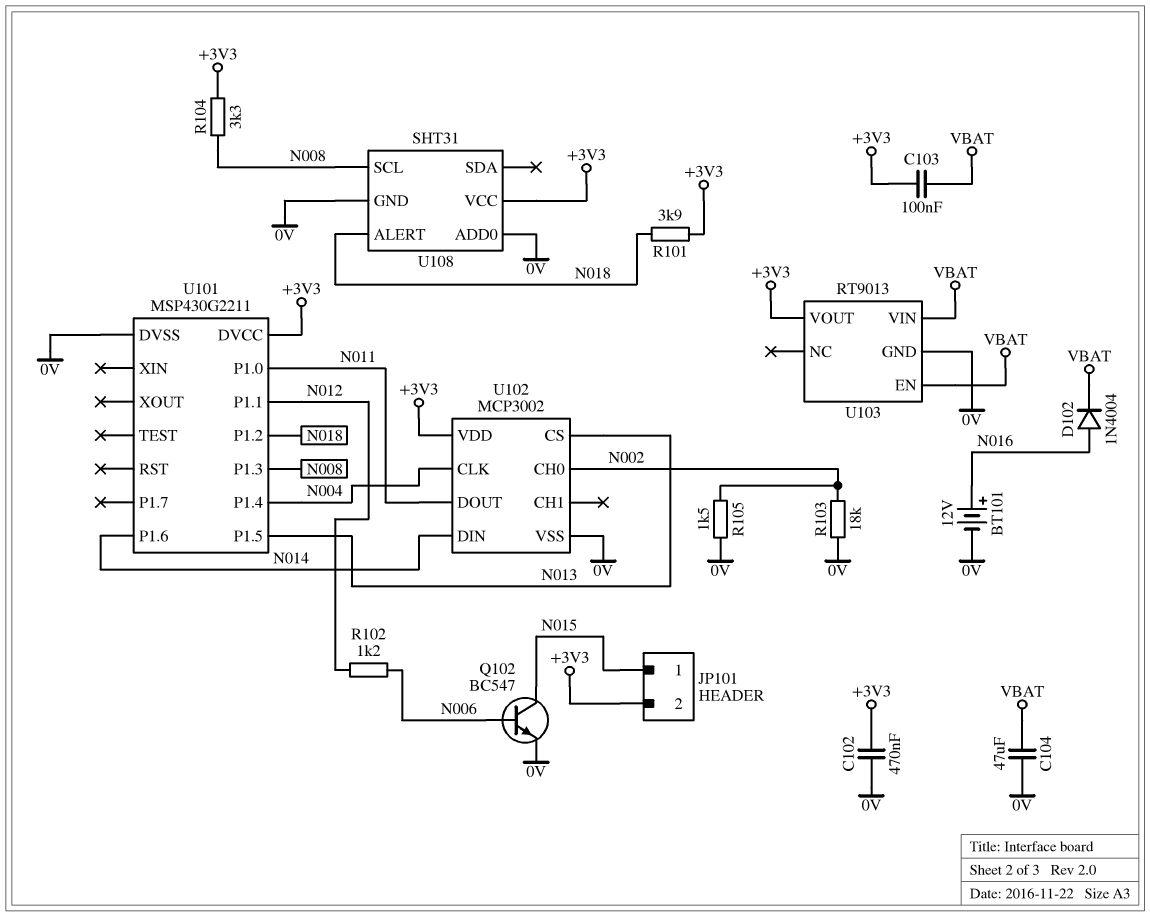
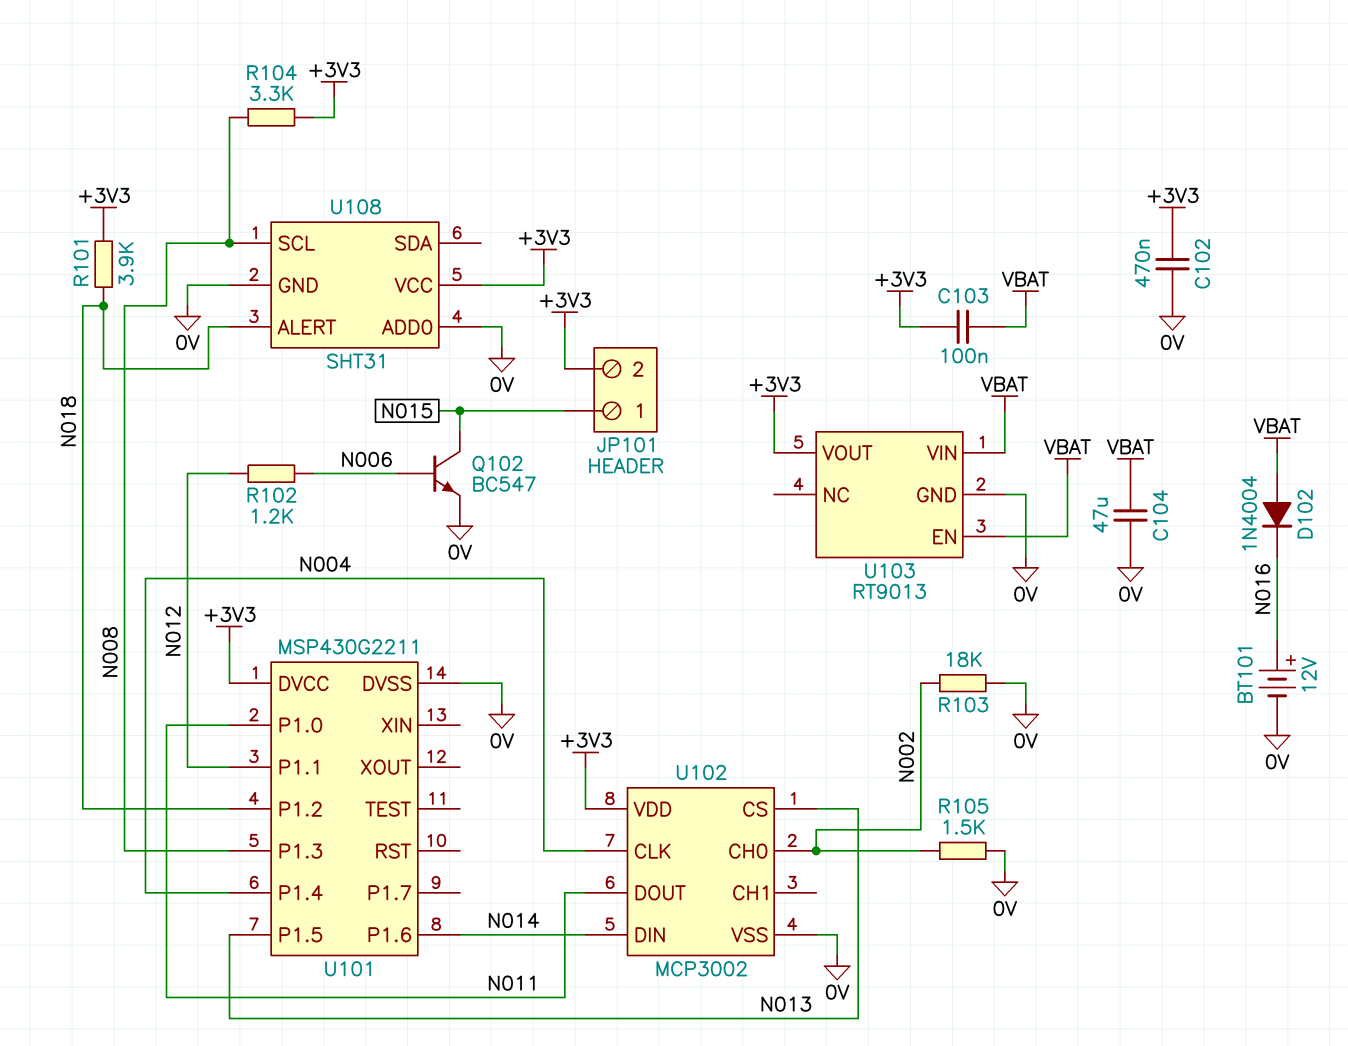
D102: diode 1N4004 (A N016, K VBAT) -> diode 1N4004 (A VBAT, K N016)

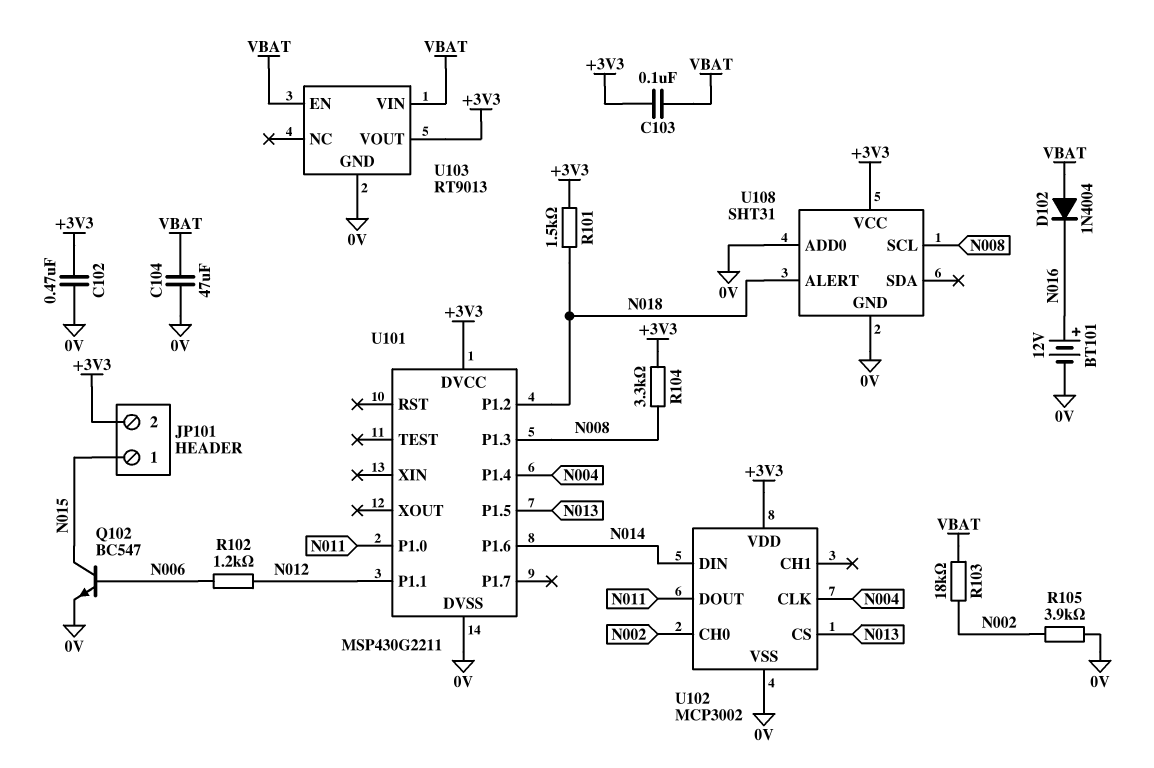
R101: 3.9k (+3V3, N018) -> 1.5k (+3V3, N018)
R103: 18k (0V, N002) -> 18k (N002, VBAT)
R105: 1.5k (0V, N002) -> 3.9k (0V, N002)

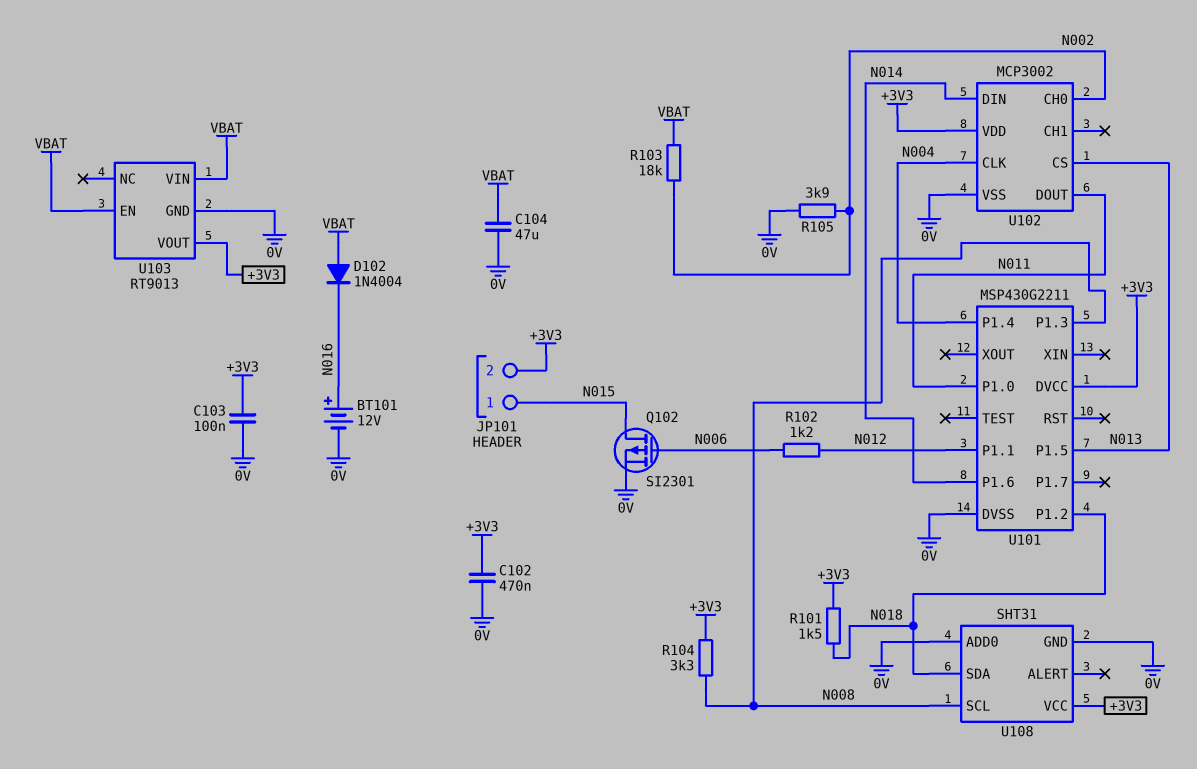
C103: 100nF (+3V3, VBAT) -> 100nF (+3V3, 0V)
Q102: NPN BC547 (B N006, C N015, E 0V) -> PMOS SI2301 (G N006, D N015, S 0V)
U108 pin ALERT: N018 -> none
U108 pin SDA: none -> N018

